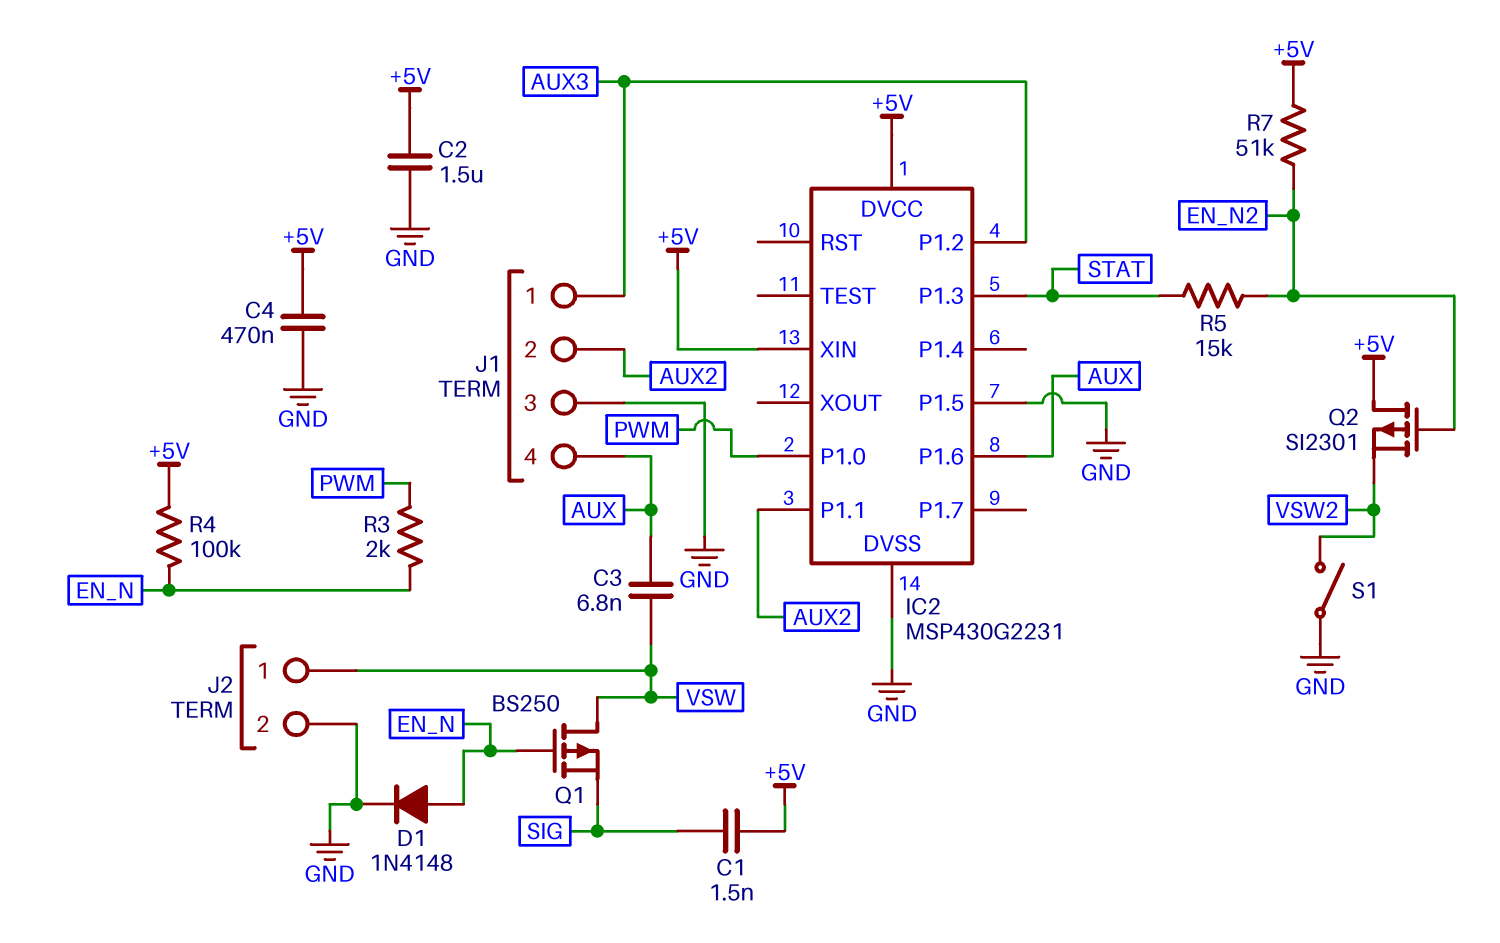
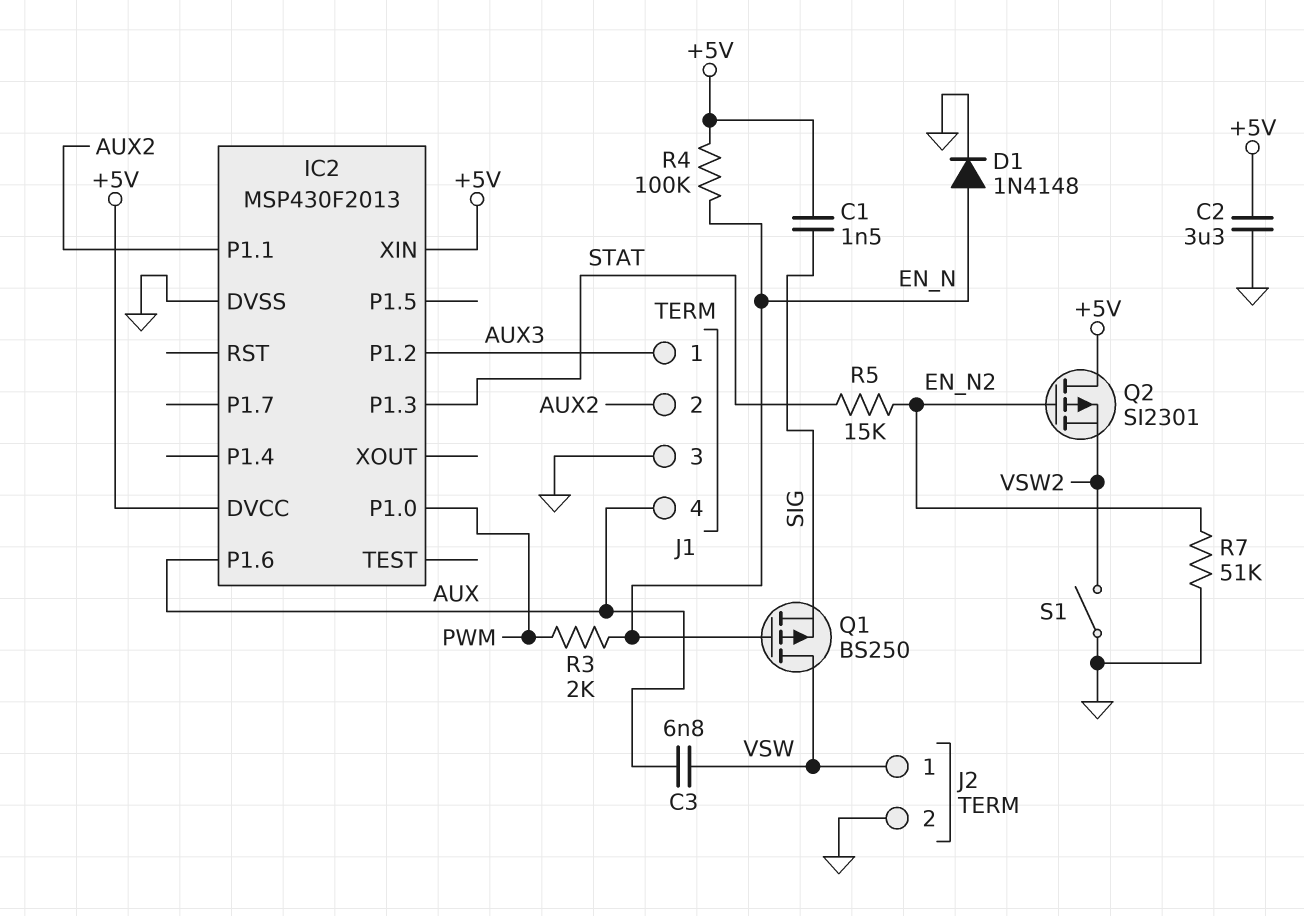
C2: 1.5uF (+5V, GND) -> 3.3uF (+5V, GND)
C4: 470nF (+5V, GND) -> none
IC2: MSP430G2231 -> MSP430F2013
IC2 pin P1.5: GND -> none
R7: 51k (+5V, EN_N2) -> 51k (EN_N2, GND)

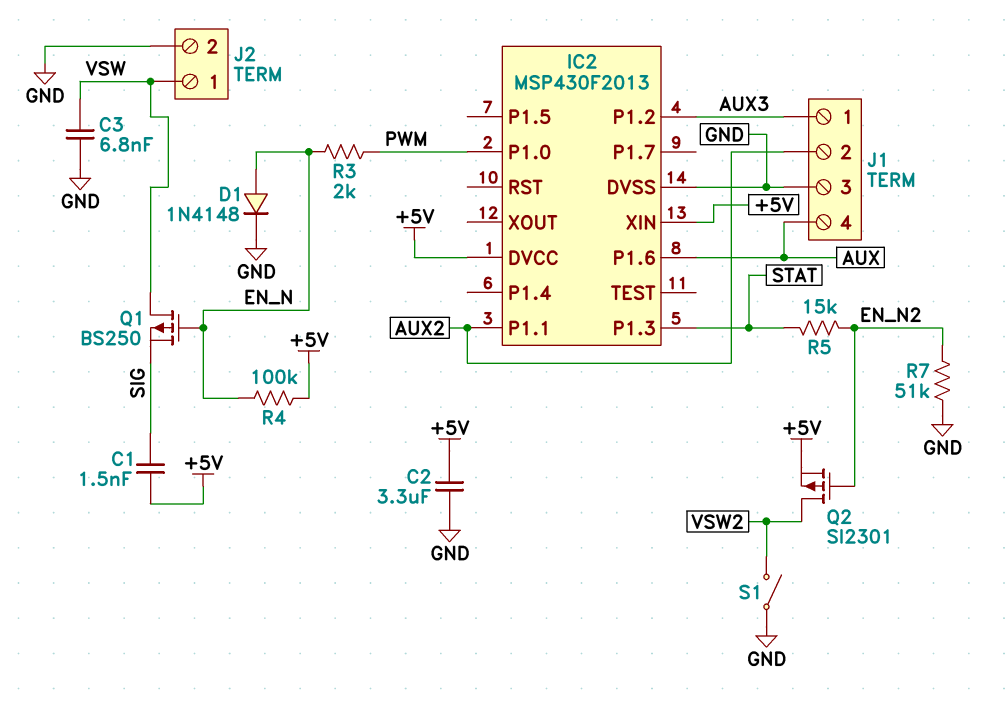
C3: 6.8nF (AUX, VSW) -> 6.8nF (GND, VSW)
Q2: PMOS SI2301 (G EN_N2, D +5V, S VSW2) -> PMOS SI2301 (G EN_N2, D VSW2, S +5V)

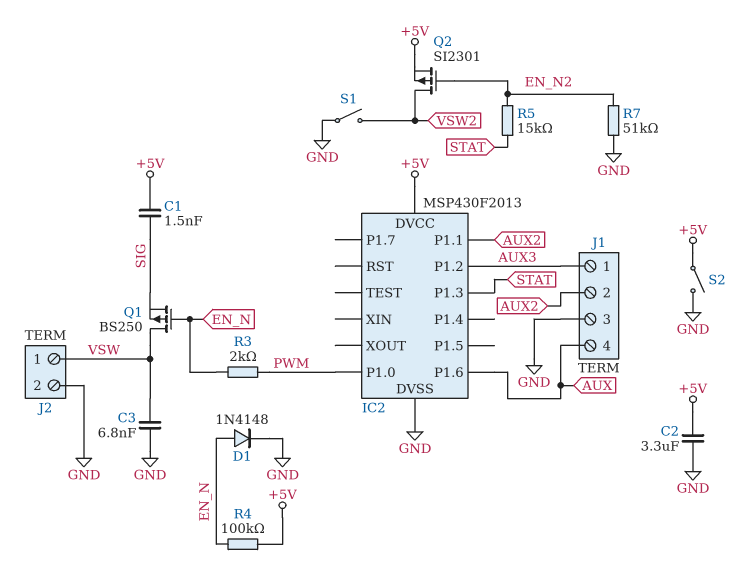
IC2 pin XIN: +5V -> none
S2: none -> switch (+5V, GND)

